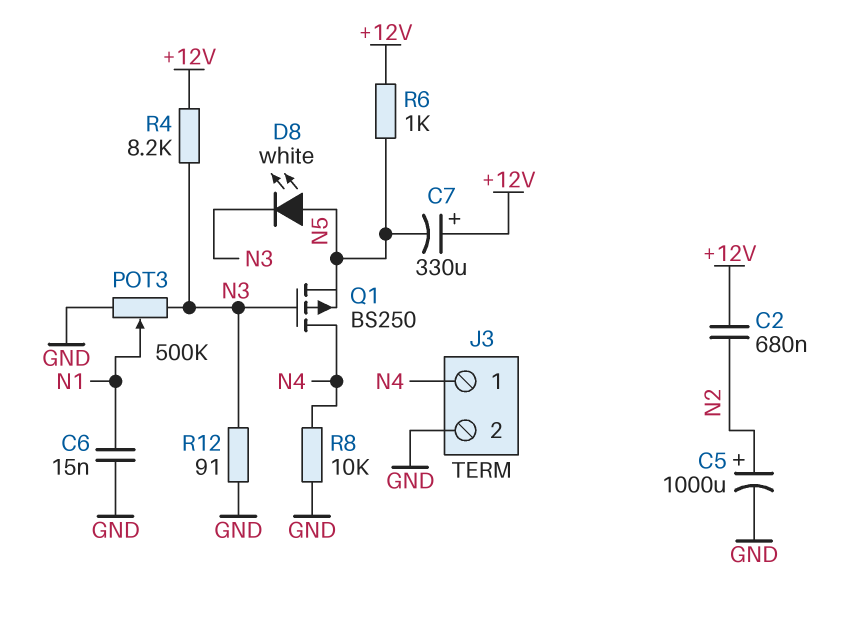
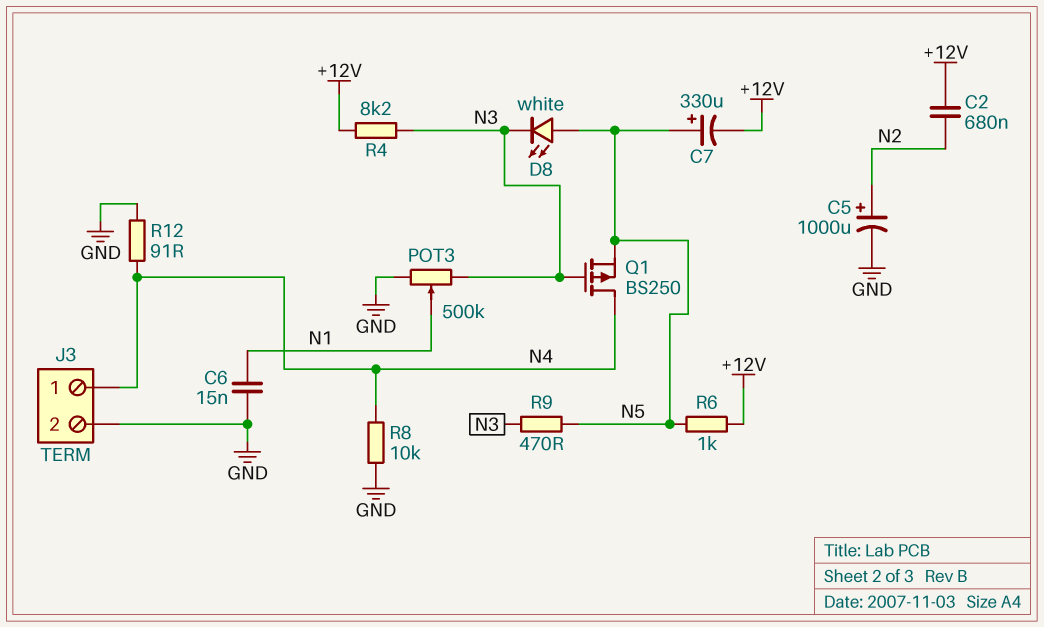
C7: 330uF (plus +12V, minus N5) -> 330uF (plus N5, minus +12V)
R9: none -> 470 (N3, N5)
R12: 91 (GND, N3) -> 91 (GND, N4)

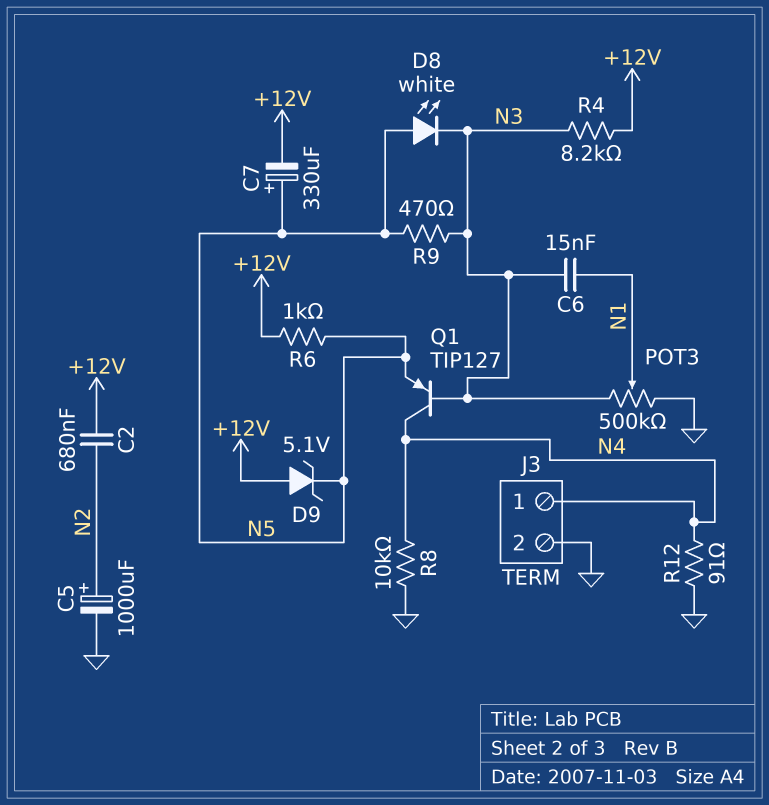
C6: 15nF (GND, N1) -> 15nF (N1, N3)
D9: none -> zener 5.1V (A +12V, K N5)
Q1: PMOS BS250 (G N3, D N4, S N5) -> PNP TIP127 (B N3, C N4, E N5)

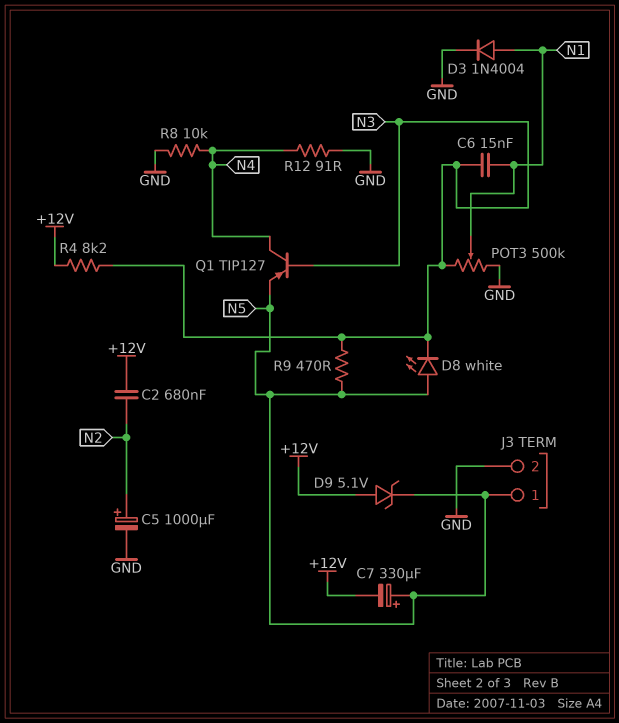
D3: none -> diode 1N4004 (A N1, K GND)
J3 pin 1: N4 -> N5
R6: 1k (+12V, N5) -> none

